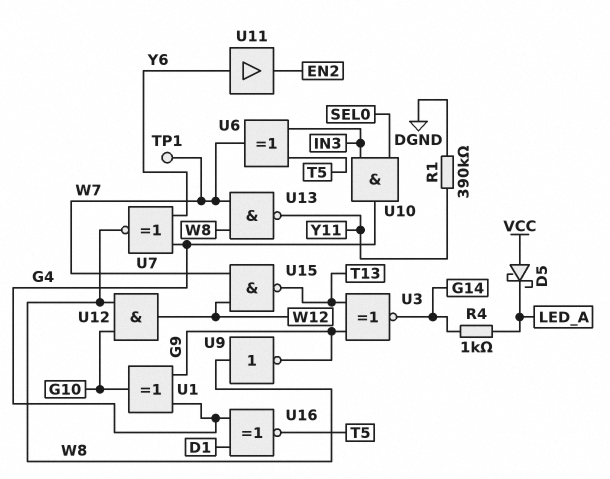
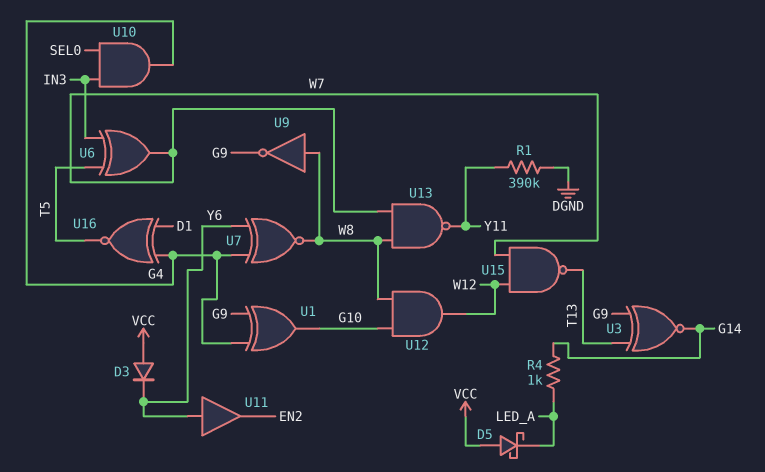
D3: none -> diode (A VCC, K Y6)
TP1: test point (W7) -> none

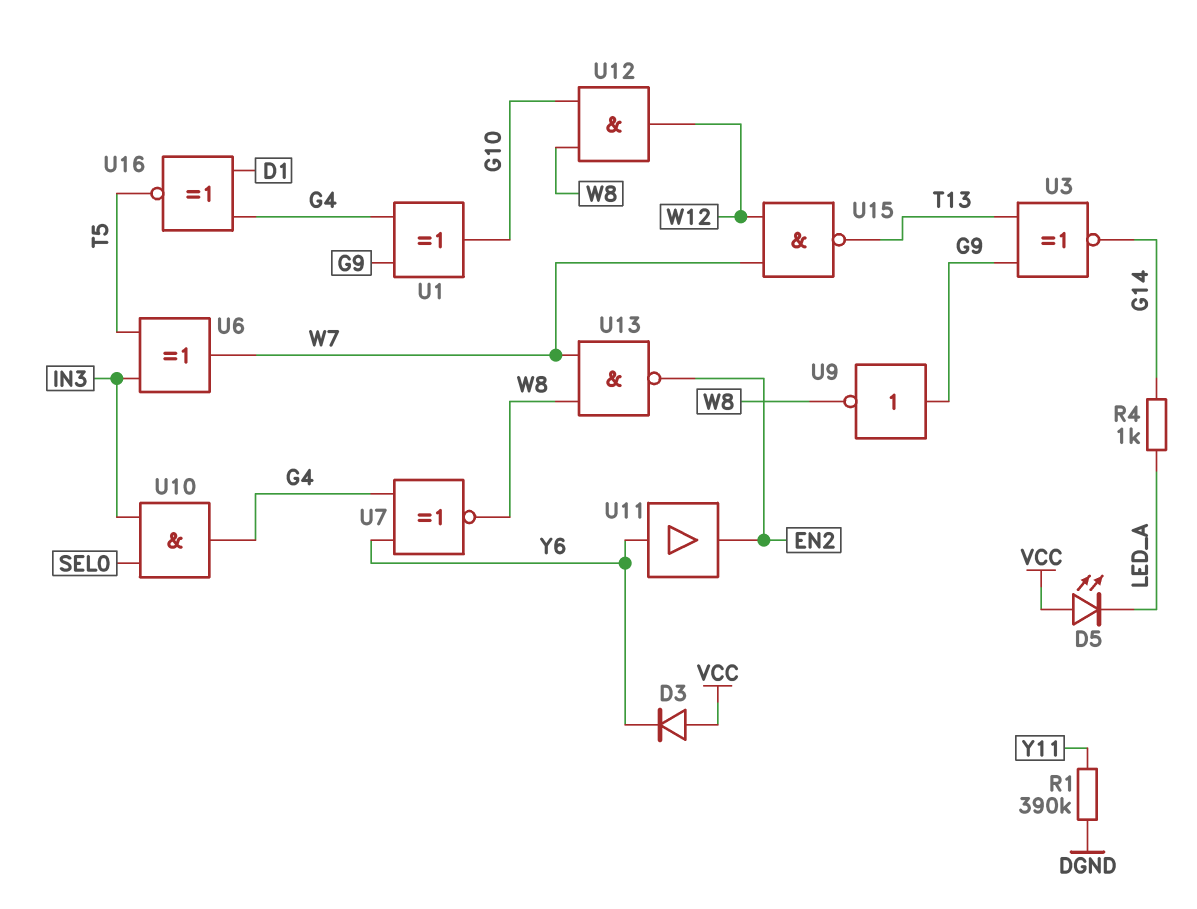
D5: schottky (A VCC, K LED_A) -> LED (A VCC, K LED_A)
U9: NOT (in W8, out G9) -> NOT (in G9, out W8)
U13: NAND (in W7, in W8, out Y11) -> NAND (in W7, in W8, out EN2)

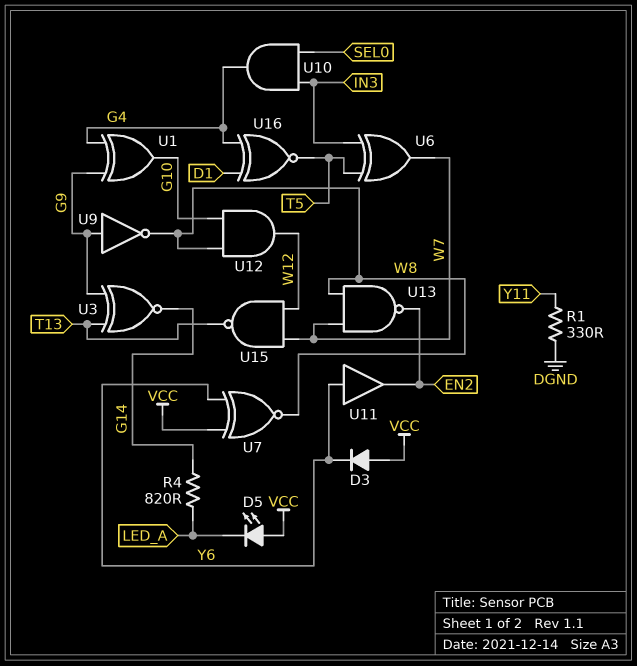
R1: 390k (DGND, Y11) -> 330 (DGND, Y11)
R4: 1k (G14, LED_A) -> 820 (G14, LED_A)
U7: XNOR (in G4, in Y6, out W8) -> XNOR (in VCC, in Y6, out W8)

